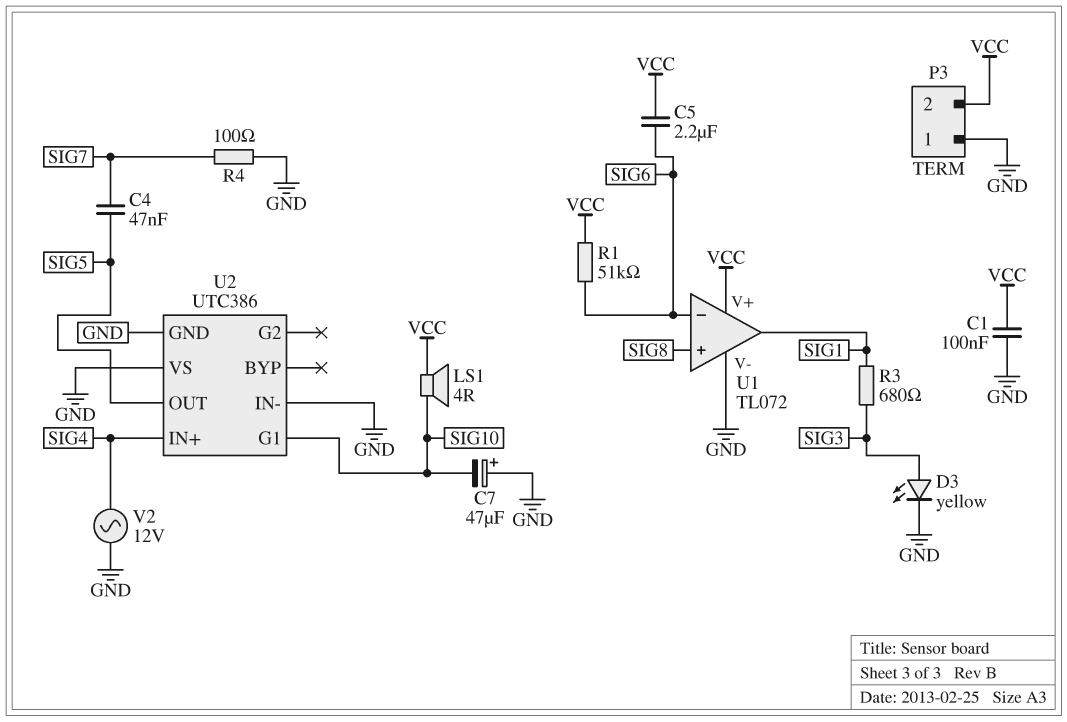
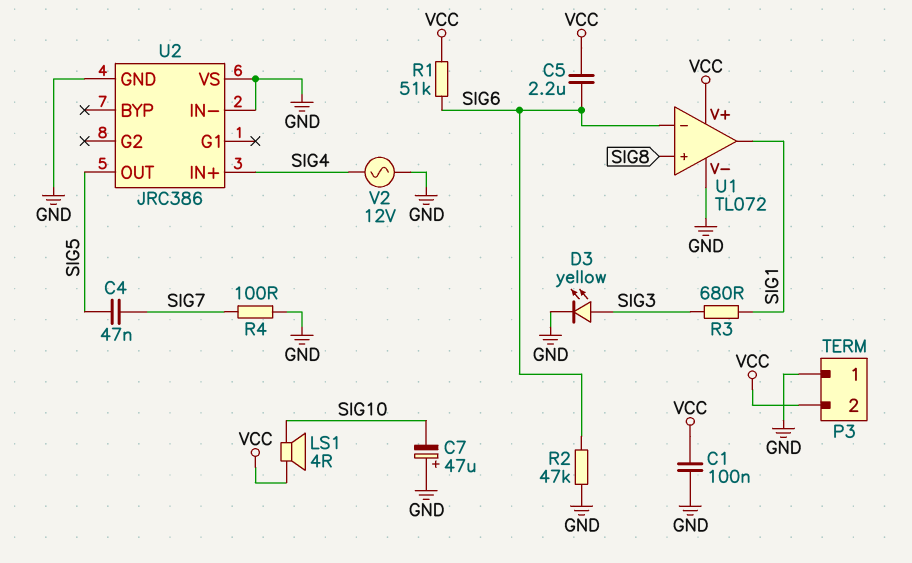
R2: none -> 47k (GND, SIG6)
U2: UTC386 -> JRC386
U2 pin G1: SIG10 -> none

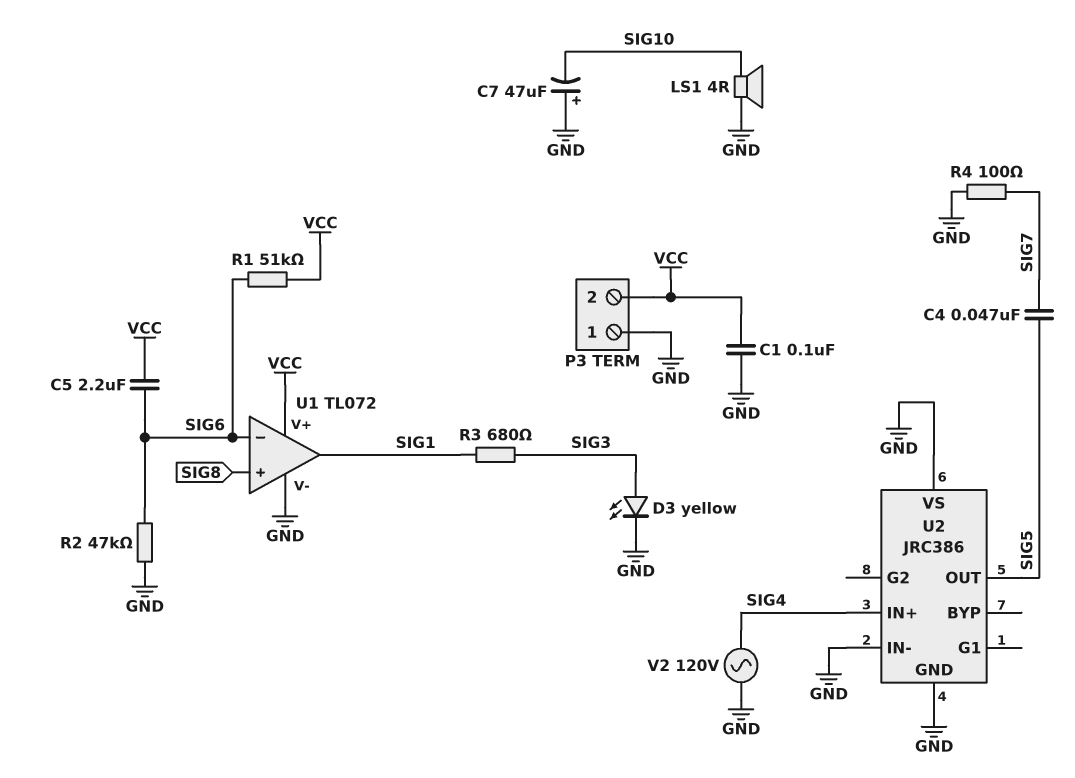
LS1: speaker 4R (SIG10, VCC) -> speaker 4R (GND, SIG10)
V2: AC 12V (GND, SIG4) -> AC 120V (GND, SIG4)

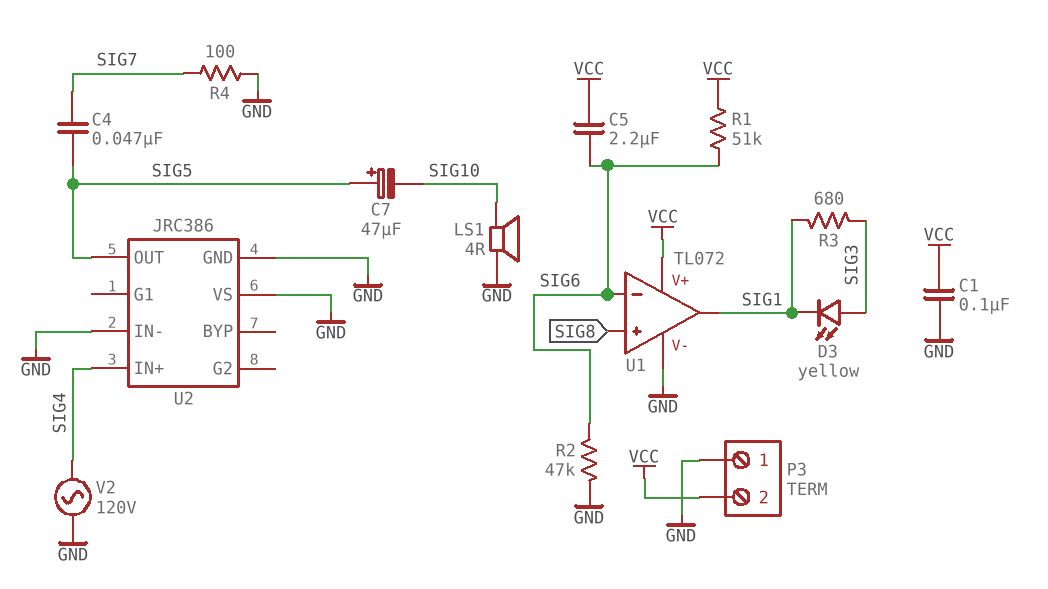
C7: 47uF (plus GND, minus SIG10) -> 47uF (plus SIG5, minus SIG10)
D3: LED yellow (A SIG3, K GND) -> LED yellow (A SIG3, K SIG1)

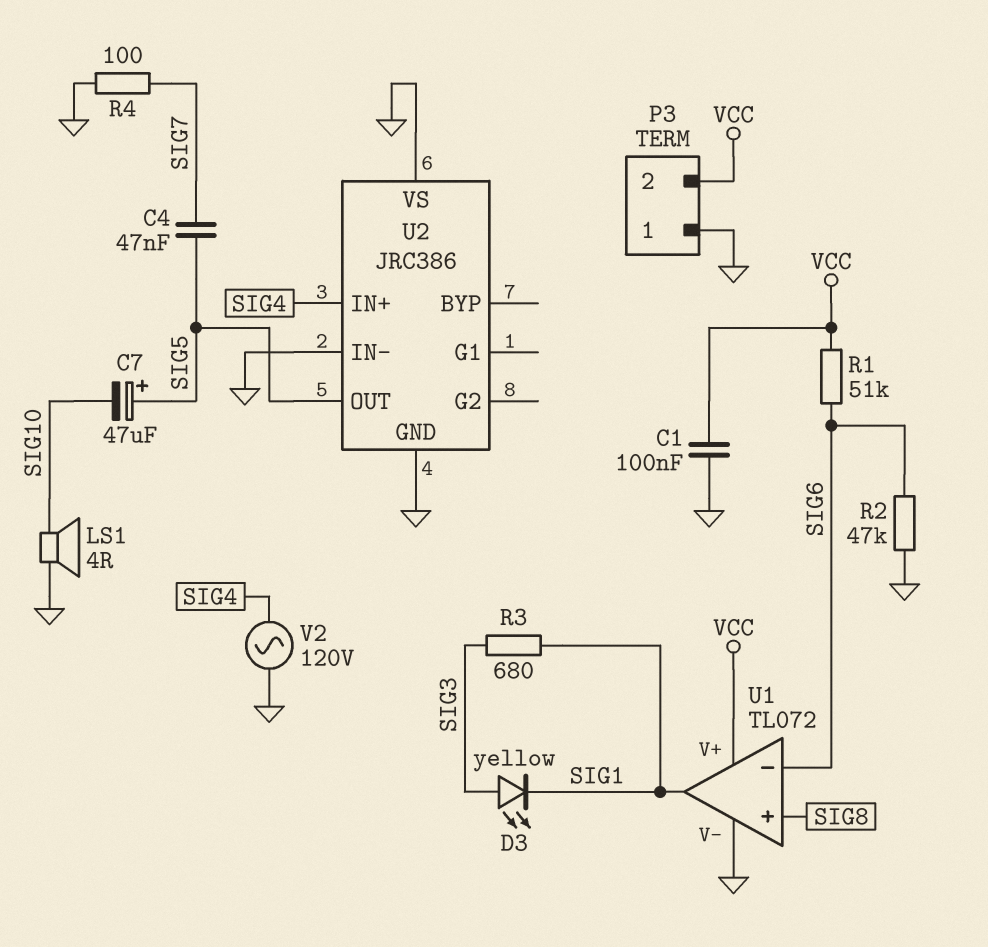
C5: 2.2uF (SIG6, VCC) -> none

